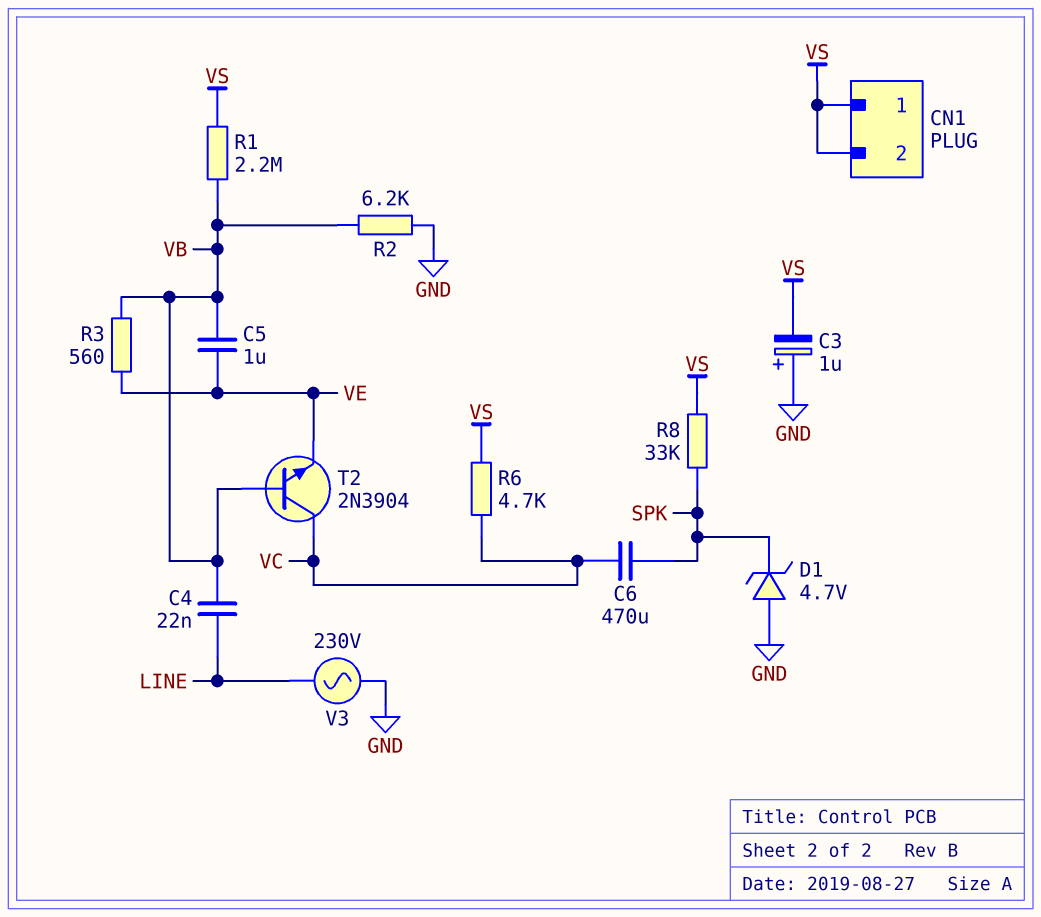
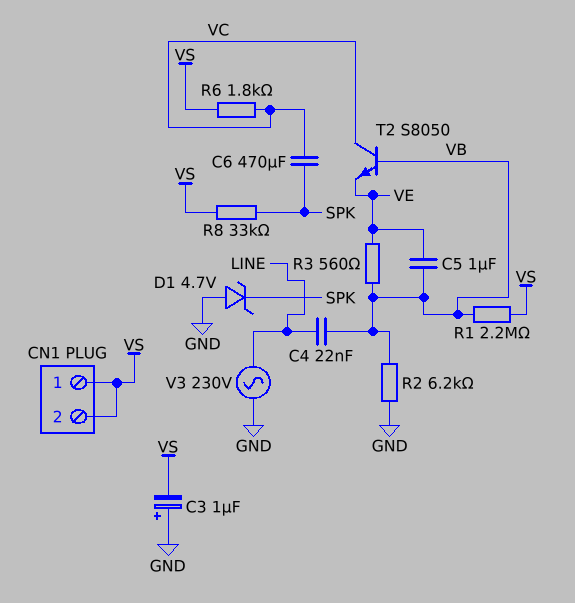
R6: 4.7k (VC, VS) -> 1.8k (VC, VS)
T2: NPN 2N3904 (B VB, C VC, E VE) -> NPN S8050 (B VB, C VC, E VE)

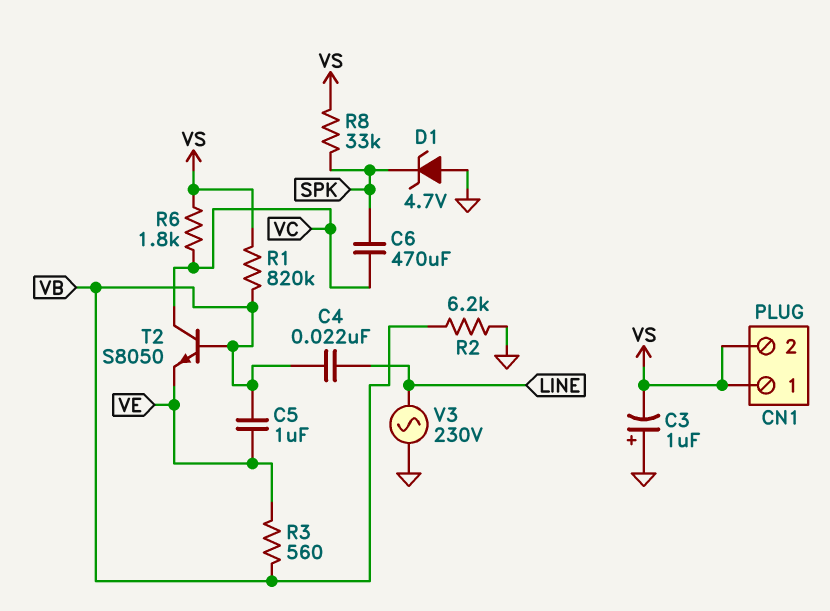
R1: 2.2M (VB, VS) -> 820k (VB, VS)

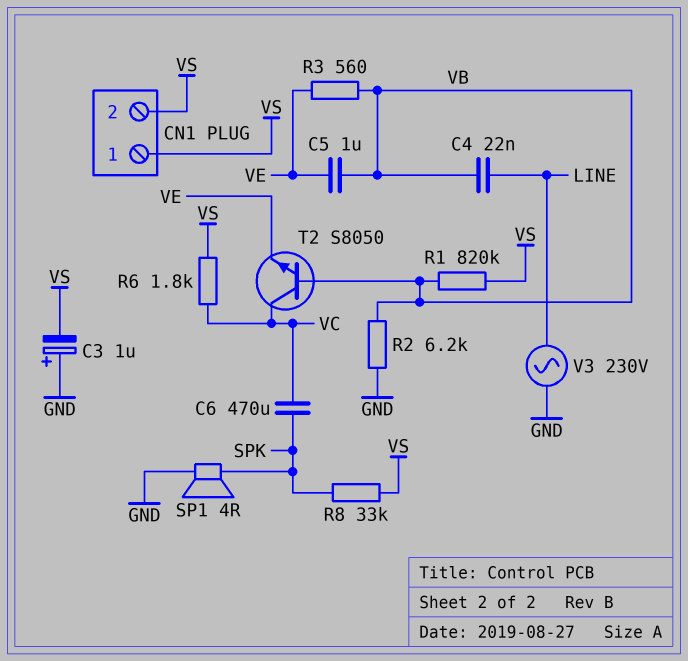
D1: zener 4.7V (A GND, K SPK) -> none
SP1: none -> speaker 4R (GND, SPK)

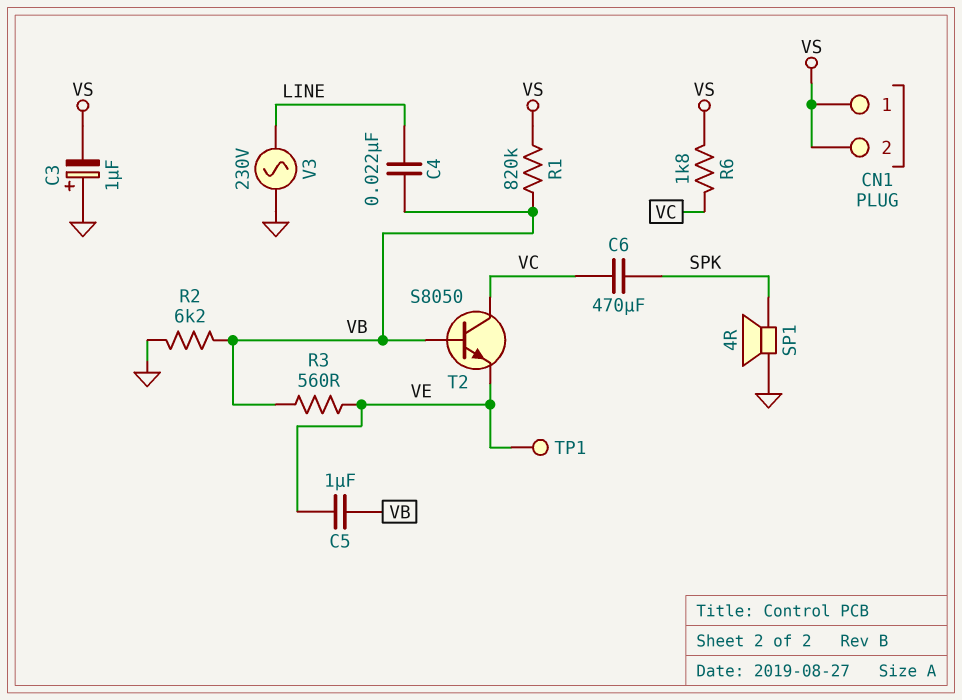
R8: 33k (SPK, VS) -> none
TP1: none -> test point (VE)

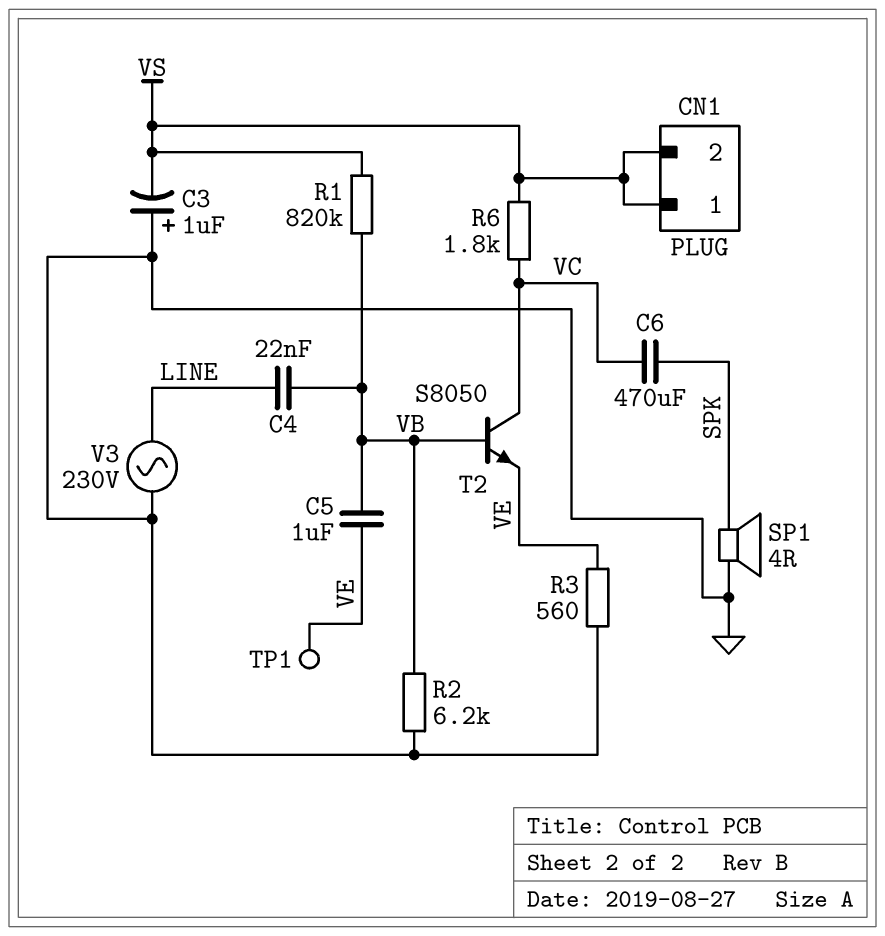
R3: 560 (VB, VE) -> 560 (GND, VE)

